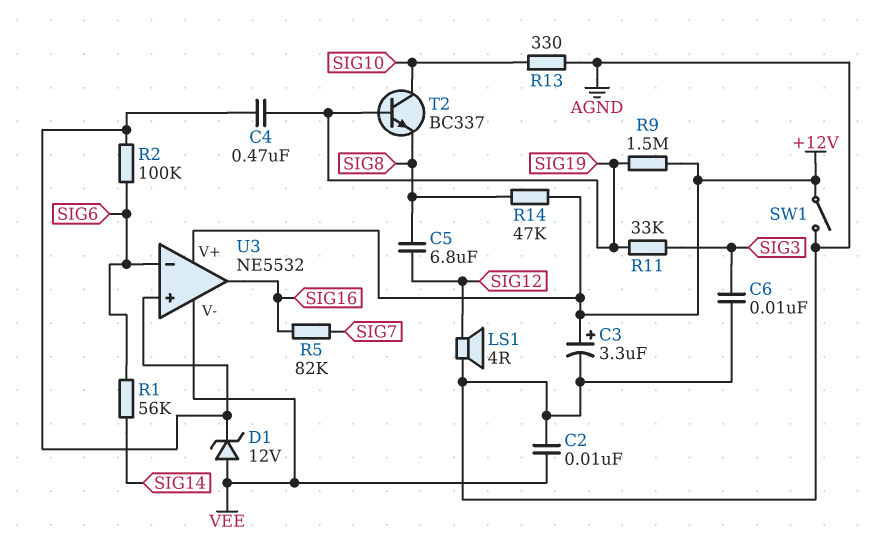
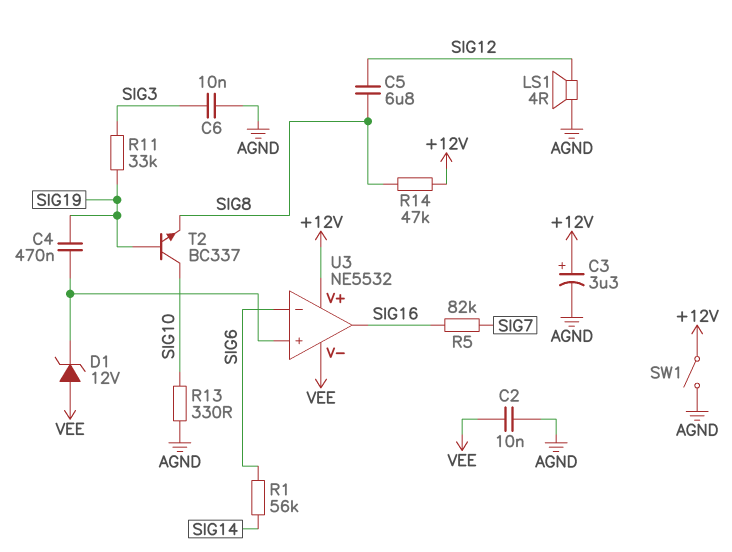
R2: 100k (SIG6, U3/in+) -> none
R9: 1.5M (+12V, SIG19) -> none

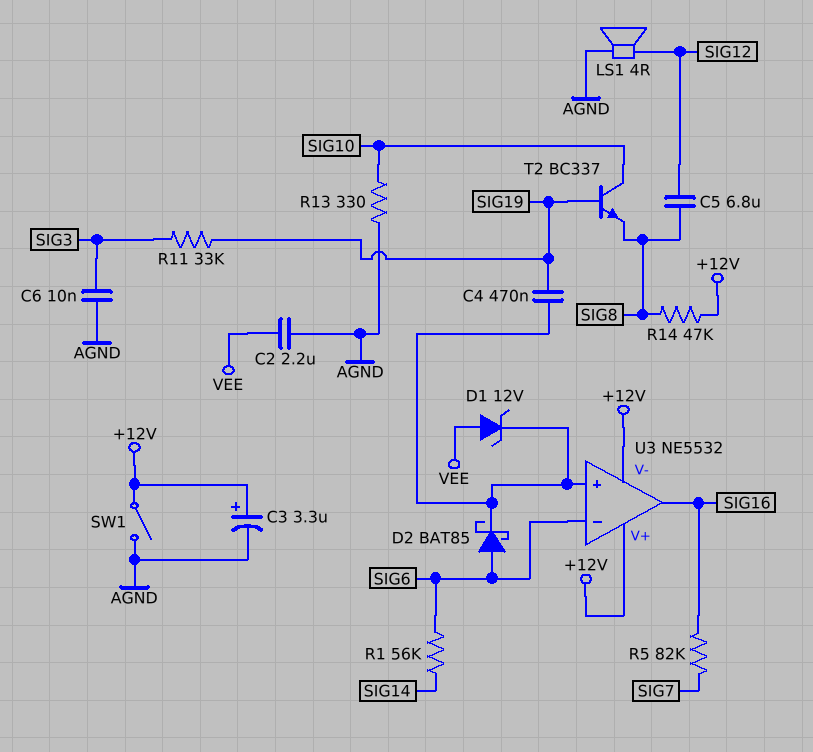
C2: 10nF (AGND, VEE) -> 2.2uF (AGND, VEE)
D2: none -> schottky BAT85 (A SIG6, K U3/in+)
U3 pin V-: VEE -> +12V

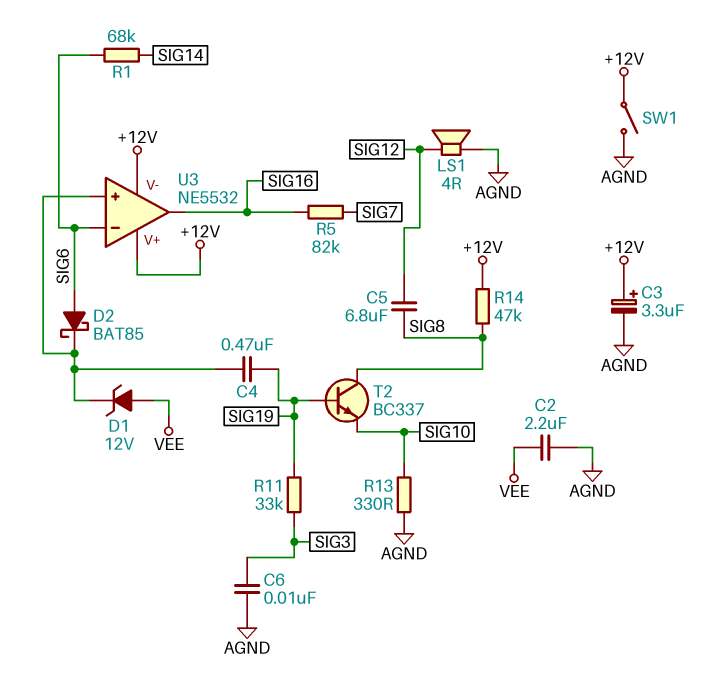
R1: 56k (SIG6, SIG14) -> 68k (SIG6, SIG14)
T2: NPN BC337 (B SIG19, C SIG10, E SIG8) -> NPN BC337 (B SIG19, C SIG8, E SIG10)

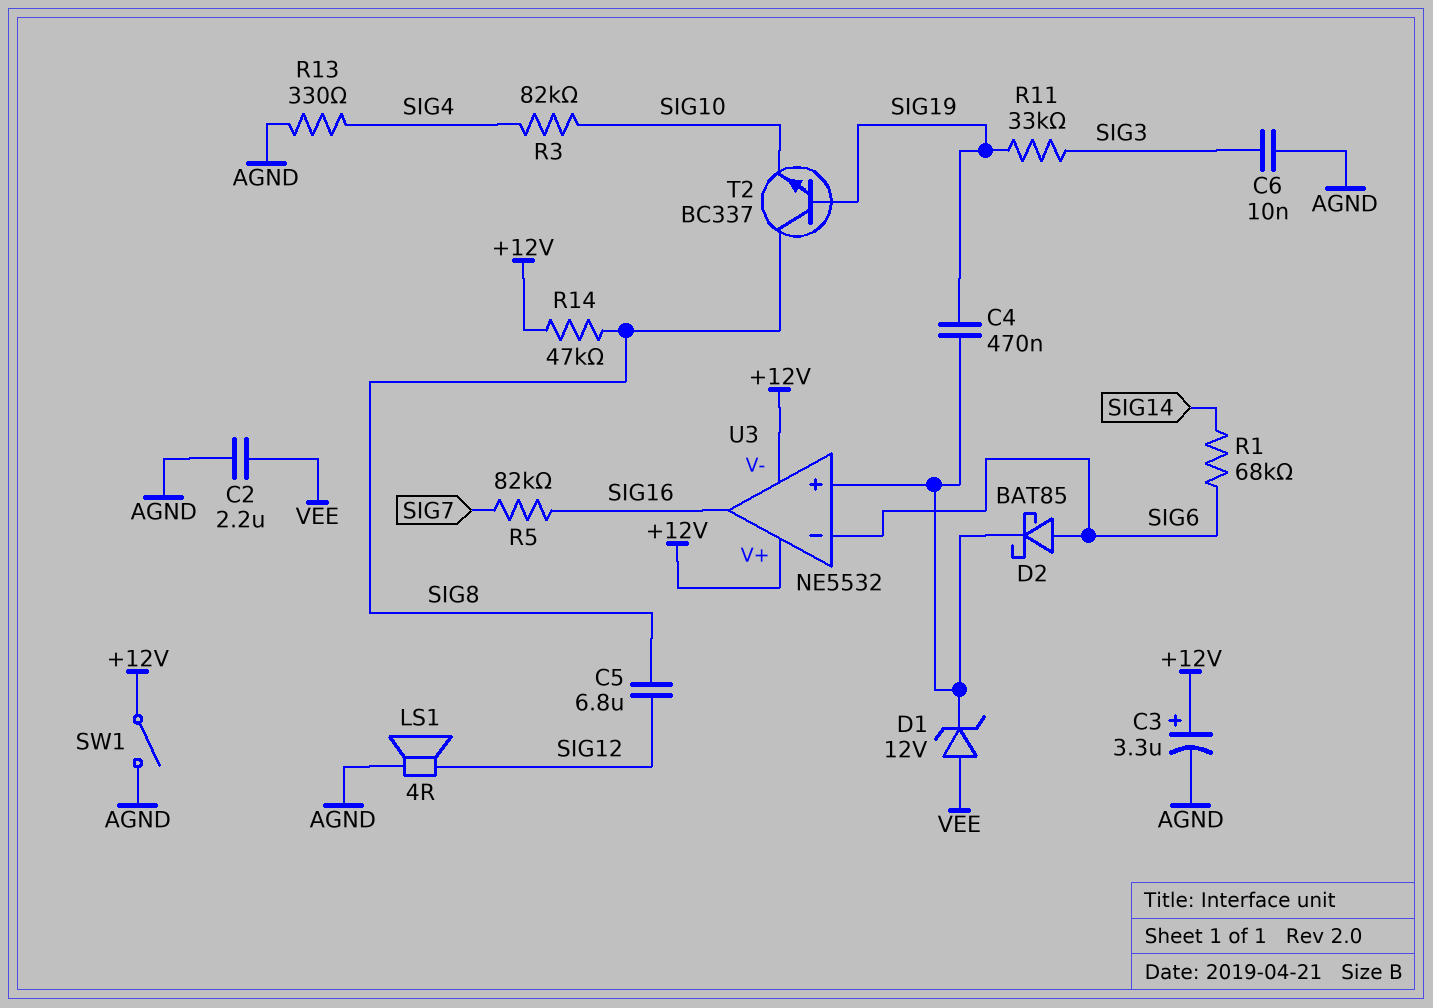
R3: none -> 82k (SIG4, SIG10)
R13: 330 (AGND, SIG10) -> 330 (AGND, SIG4)

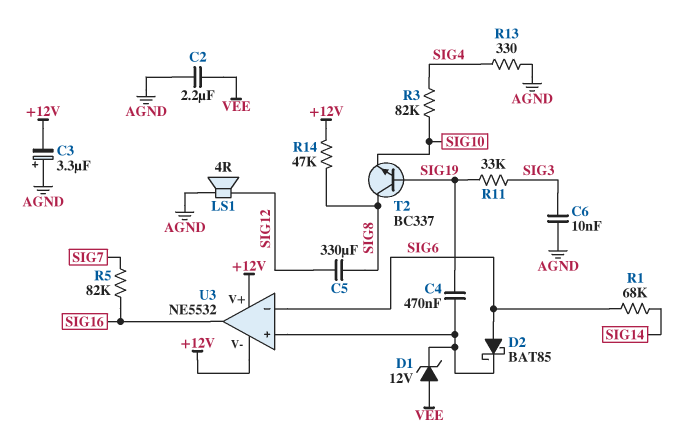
C3: 3.3uF (plus +12V, minus AGND) -> 3.3uF (plus AGND, minus +12V)
C5: 6.8uF (SIG8, SIG12) -> 330uF (SIG8, SIG12)
SW1: switch (+12V, AGND) -> none

